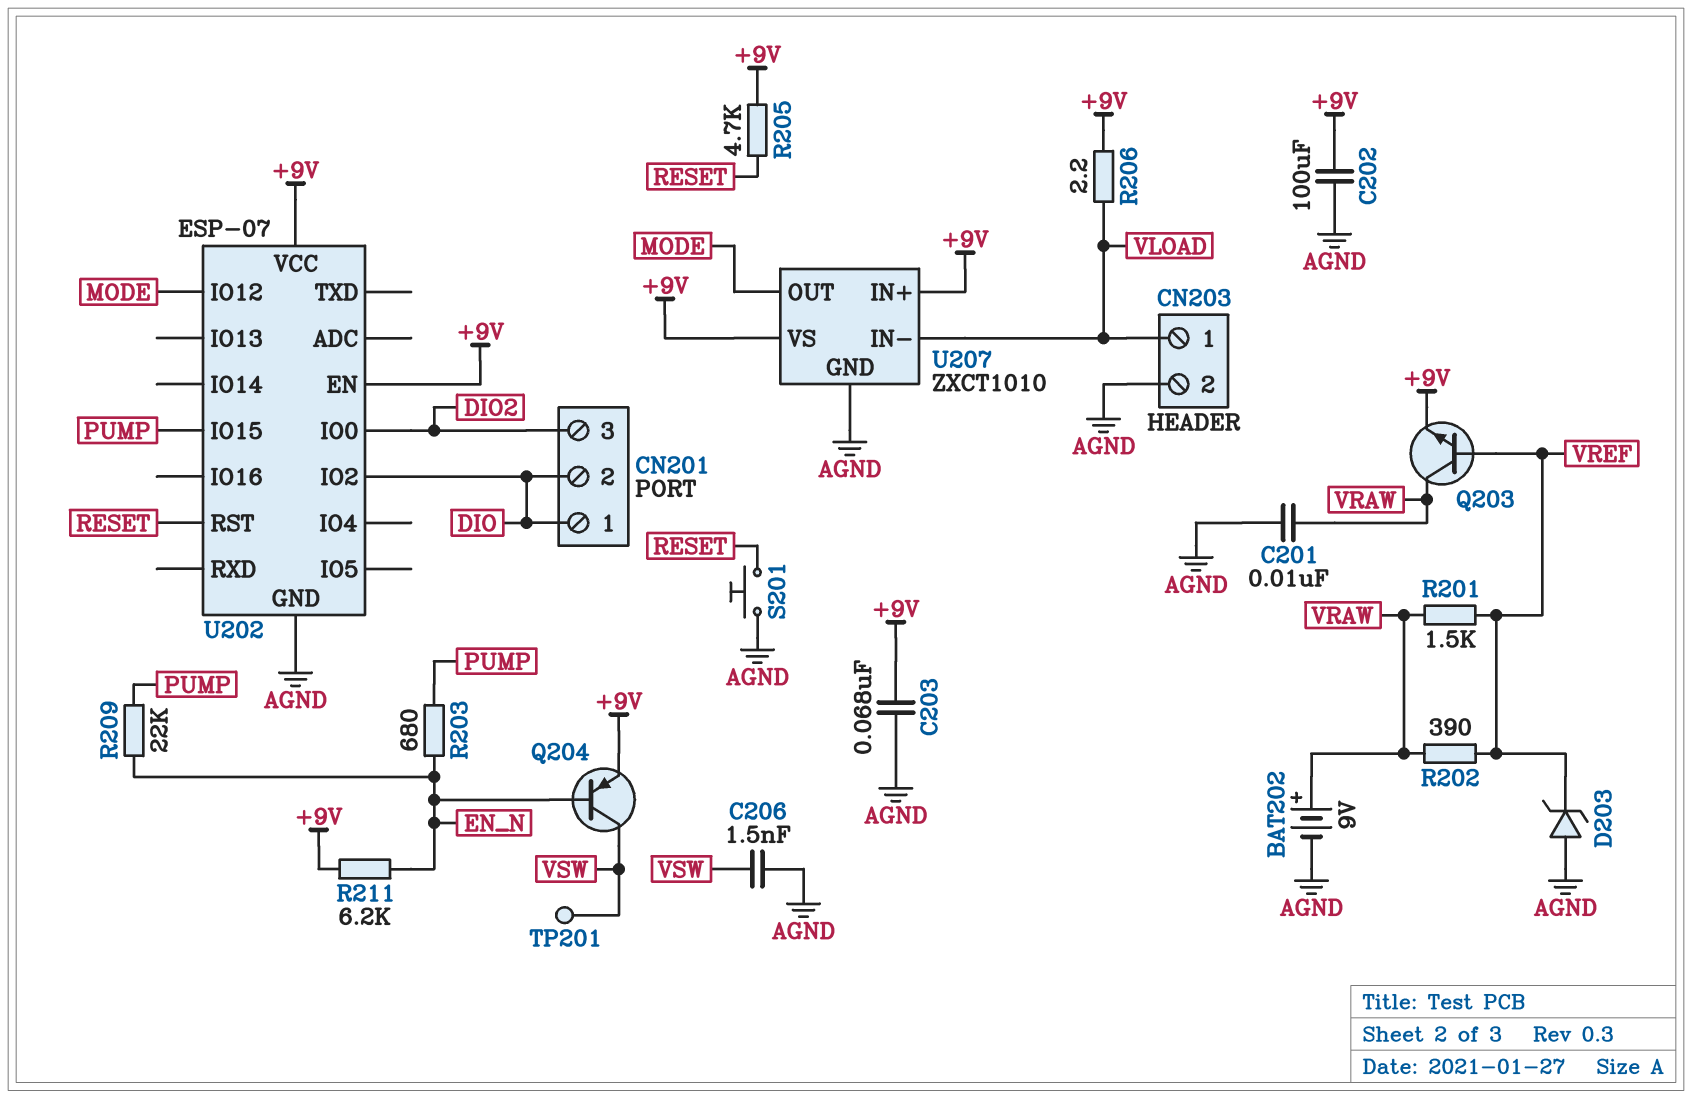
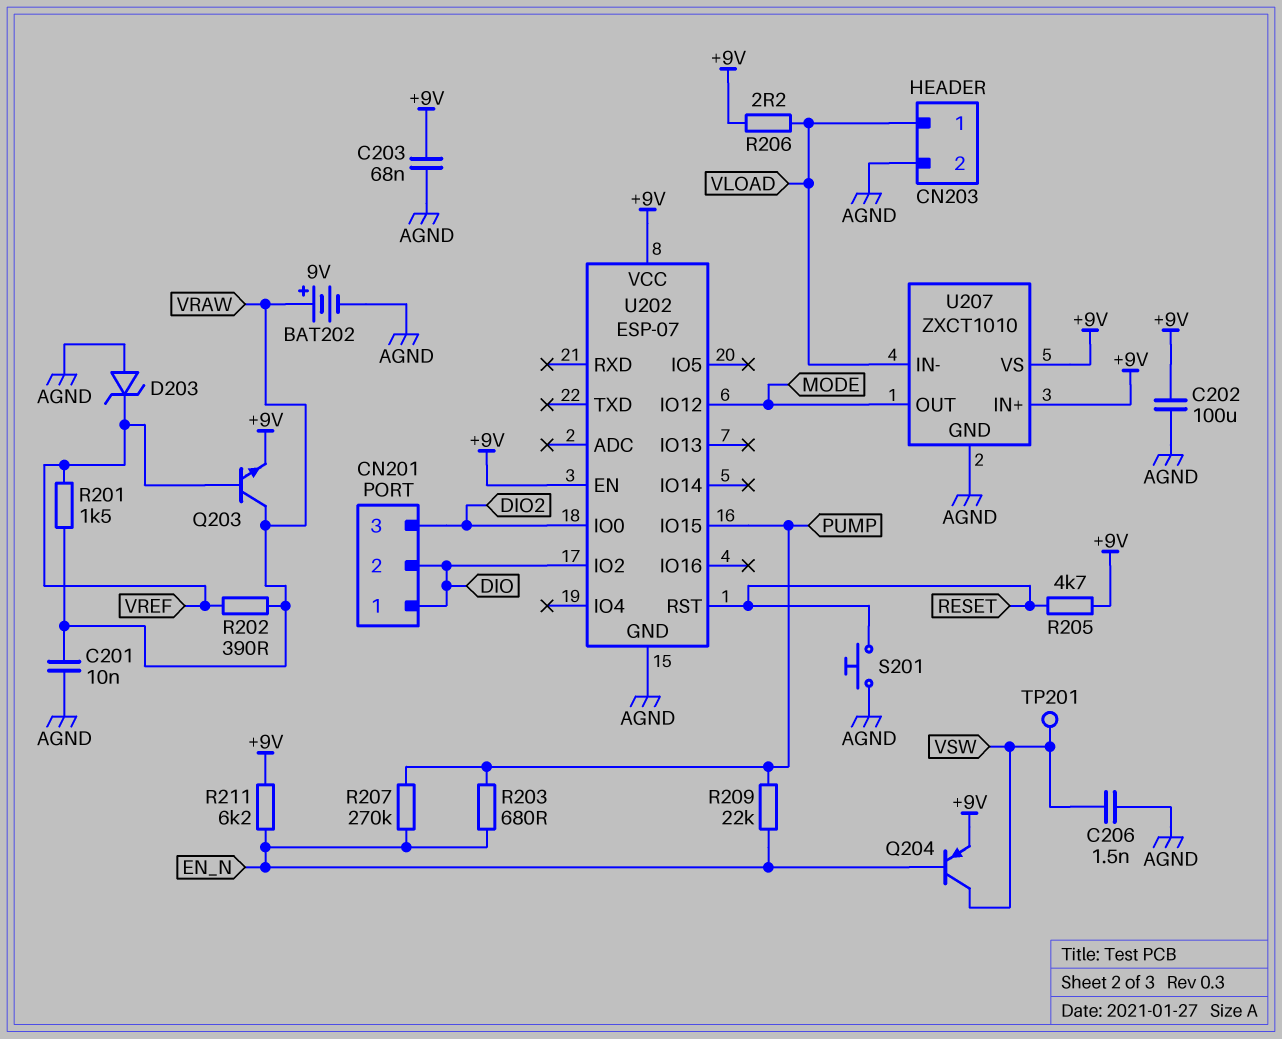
R207: none -> 270k (EN_N, PUMP)

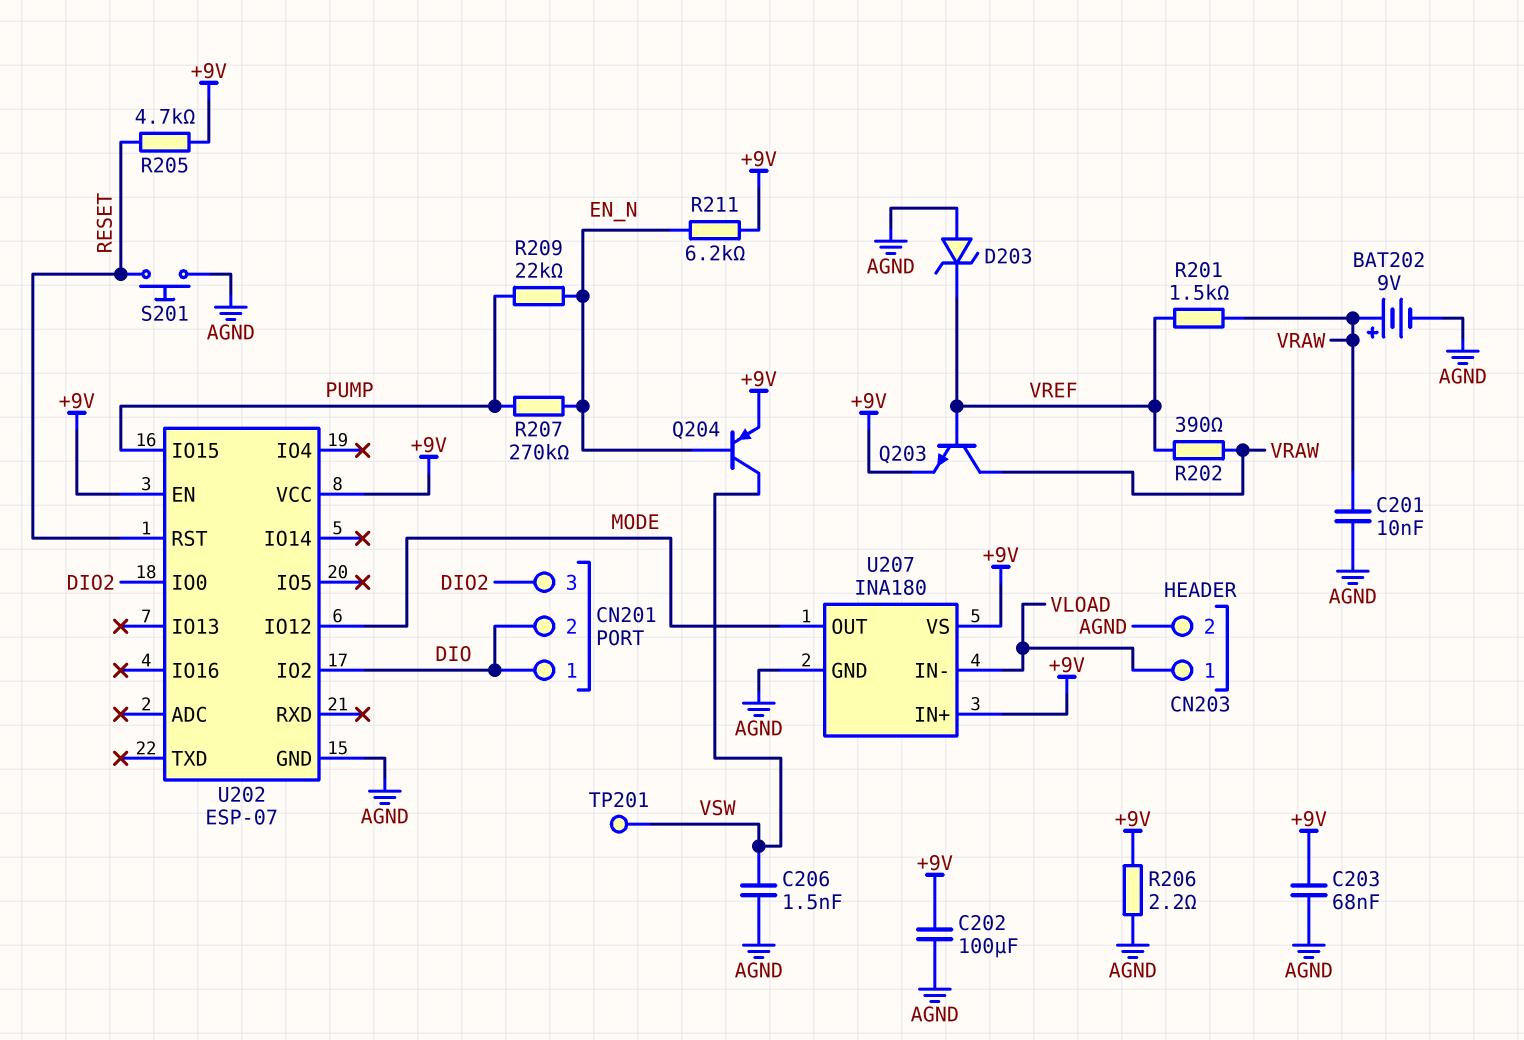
R203: 680 (EN_N, PUMP) -> none
R206: 2.2 (+9V, VLOAD) -> 2.2 (+9V, AGND)
U207: ZXCT1010 -> INA180

